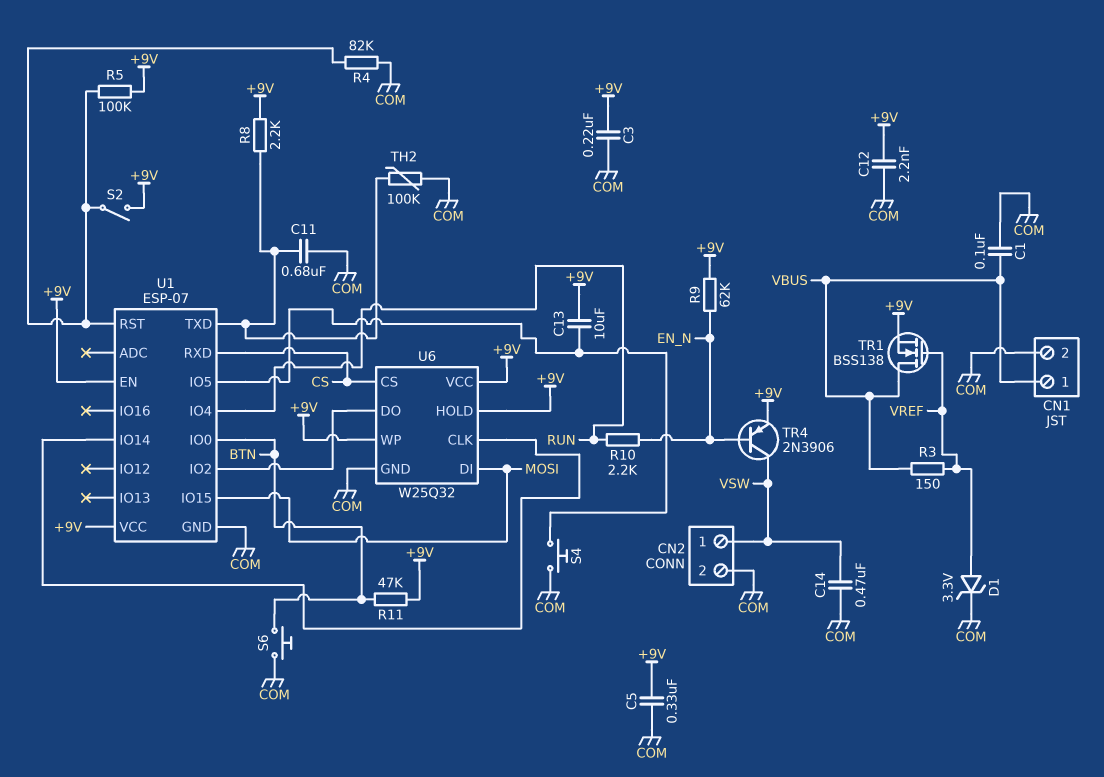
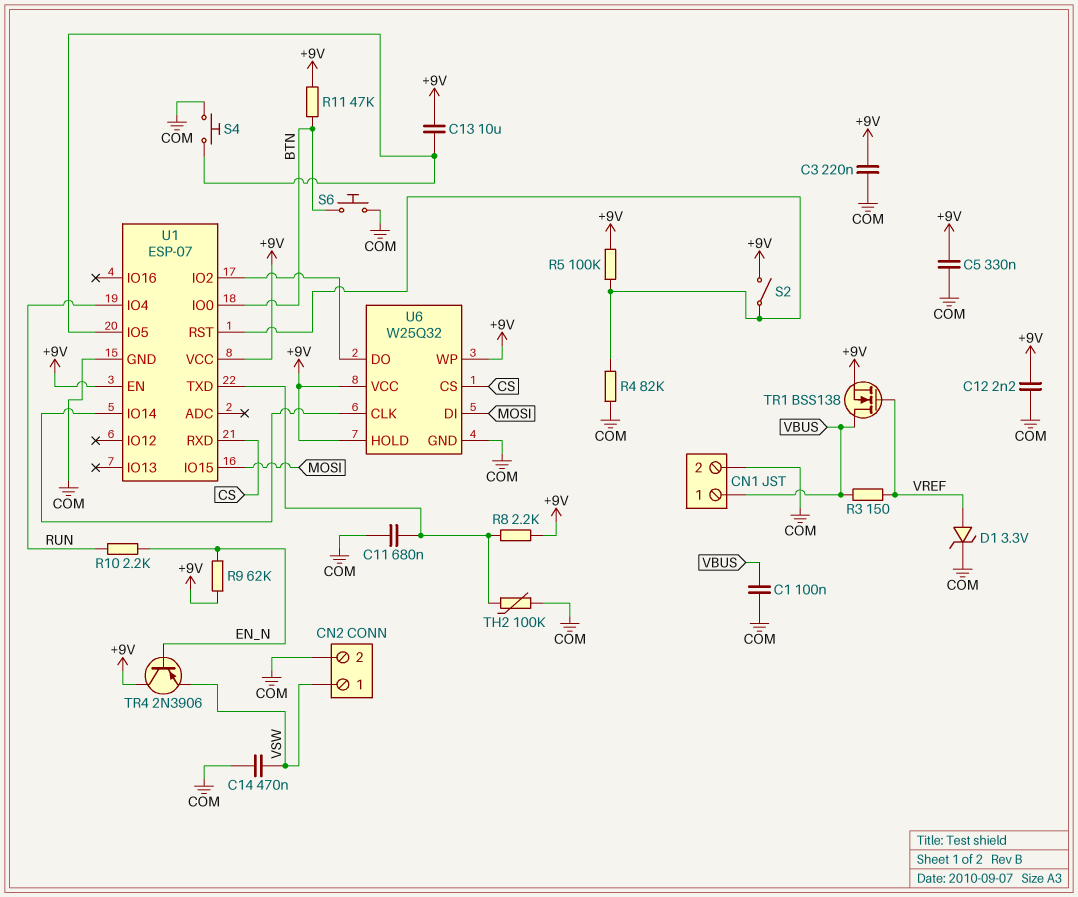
TR4: PNP 2N3906 (B EN_N, C VSW, E +9V) -> PNP 2N3906 (B EN_N, C +9V, E VSW)

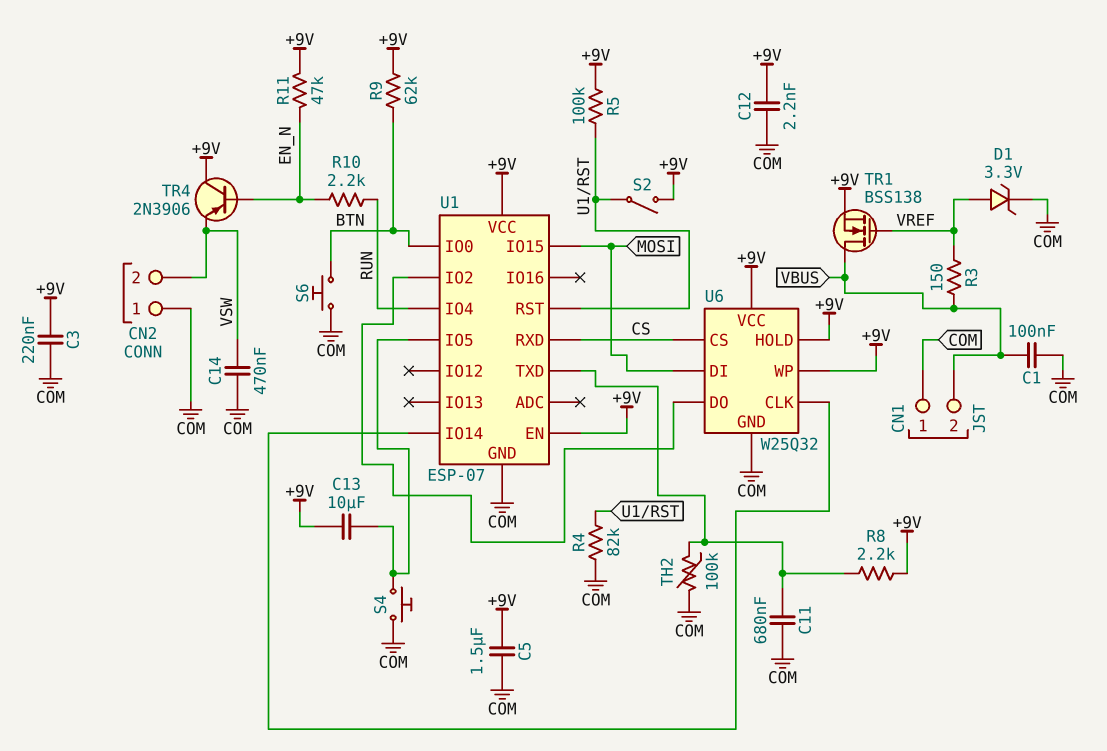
C5: 330nF (+9V, COM) -> 1.5uF (+9V, COM)
CN1 pin 1: VBUS -> COM
CN1 pin 2: COM -> VBUS
CN2 pin 1: VSW -> COM
CN2 pin 2: COM -> VSW
R9: 62k (+9V, EN_N) -> 62k (+9V, BTN)
R11: 47k (+9V, BTN) -> 47k (+9V, EN_N)

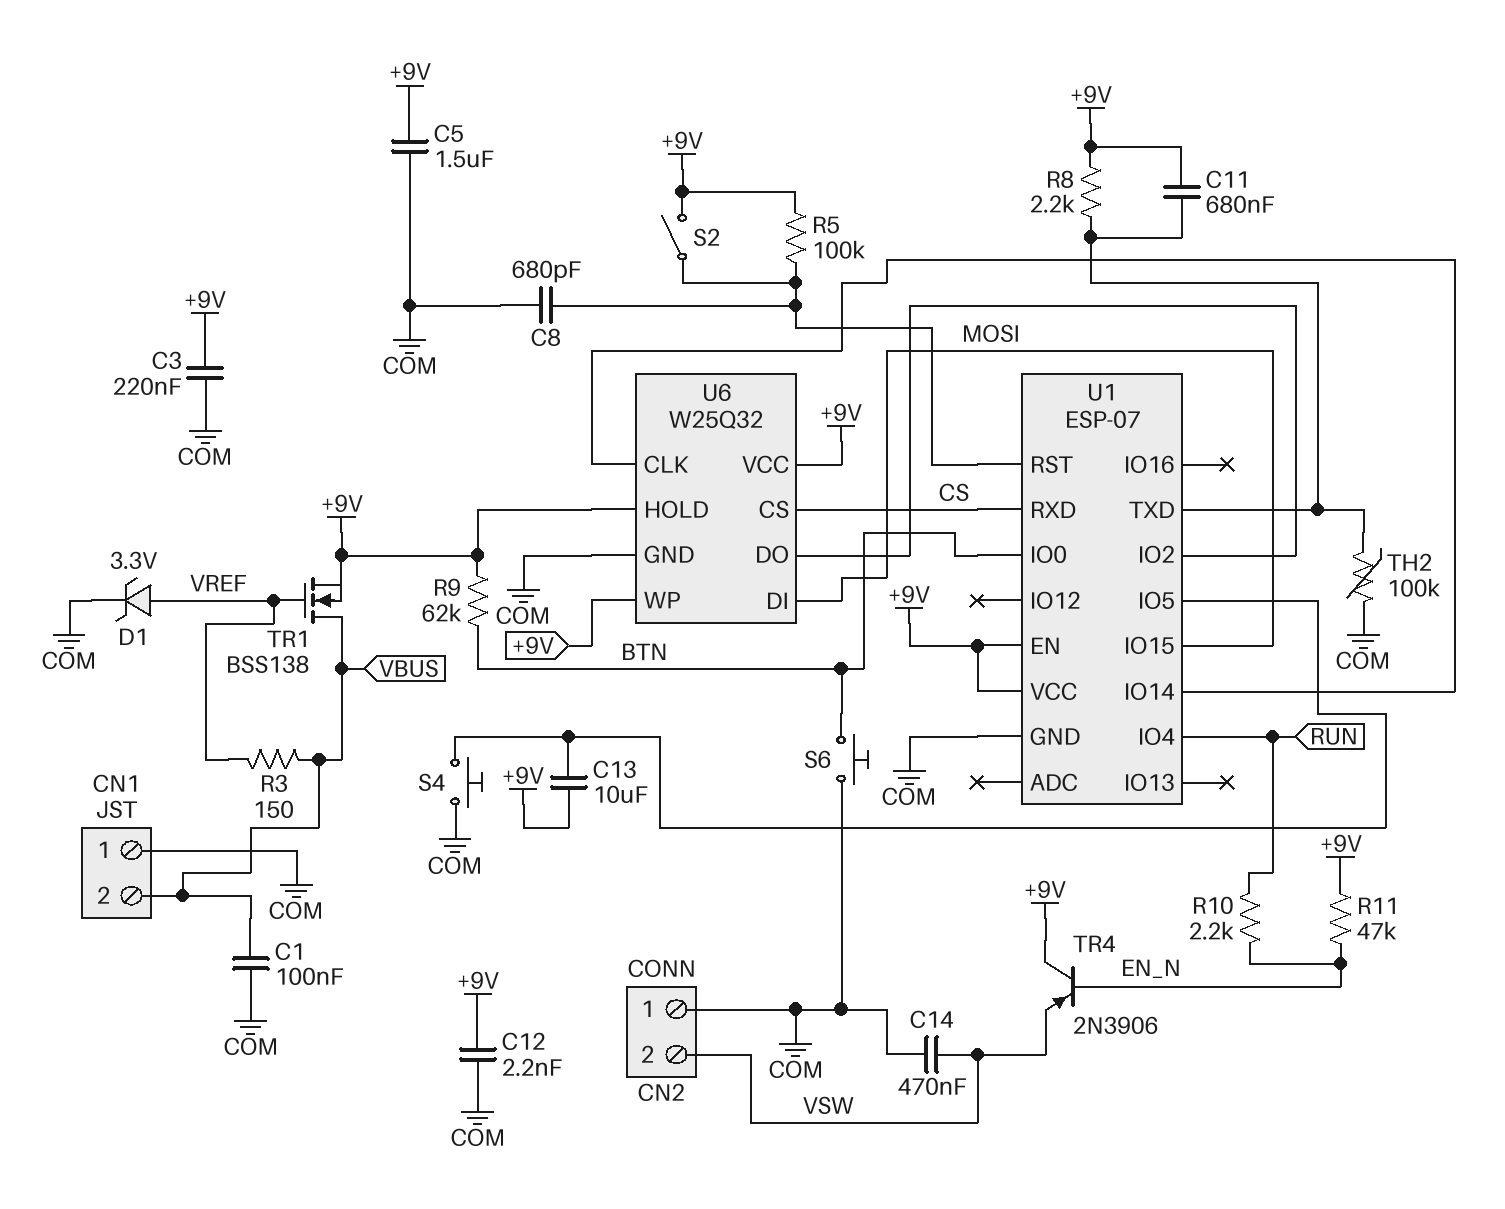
C8: none -> 680pF (COM, U1/RST)
C11: 680nF (COM, U1/TXD) -> 680nF (+9V, U1/TXD)
R4: 82k (COM, U1/RST) -> none

